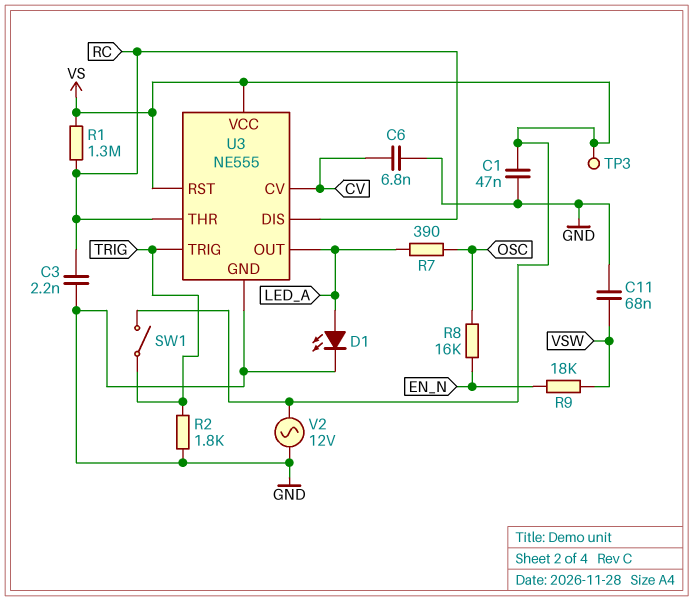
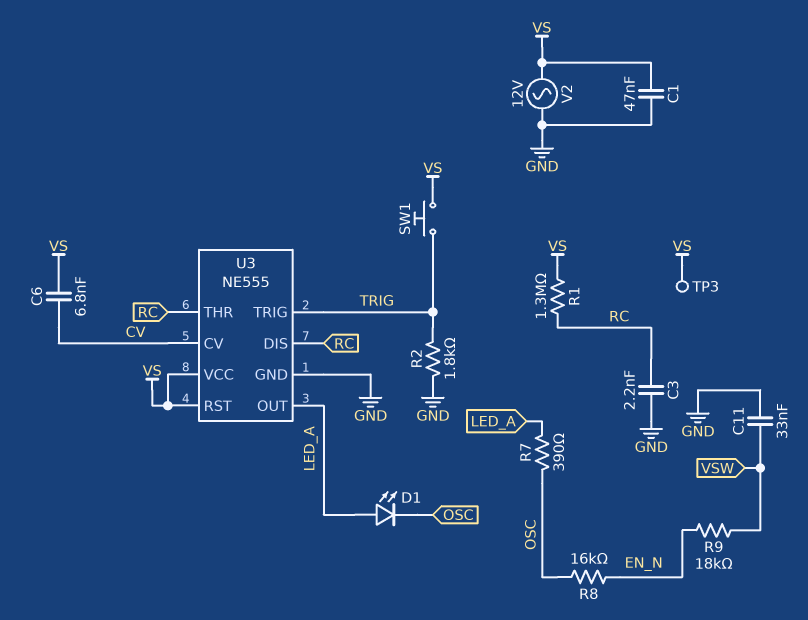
C6: 6.8nF (CV, GND) -> 6.8nF (CV, VS)
C11: 68nF (GND, VSW) -> 33nF (GND, VSW)
D1: LED (A LED_A, K GND) -> LED (A LED_A, K OSC)
SW1: switch (TRIG, VS) -> button (TRIG, VS)

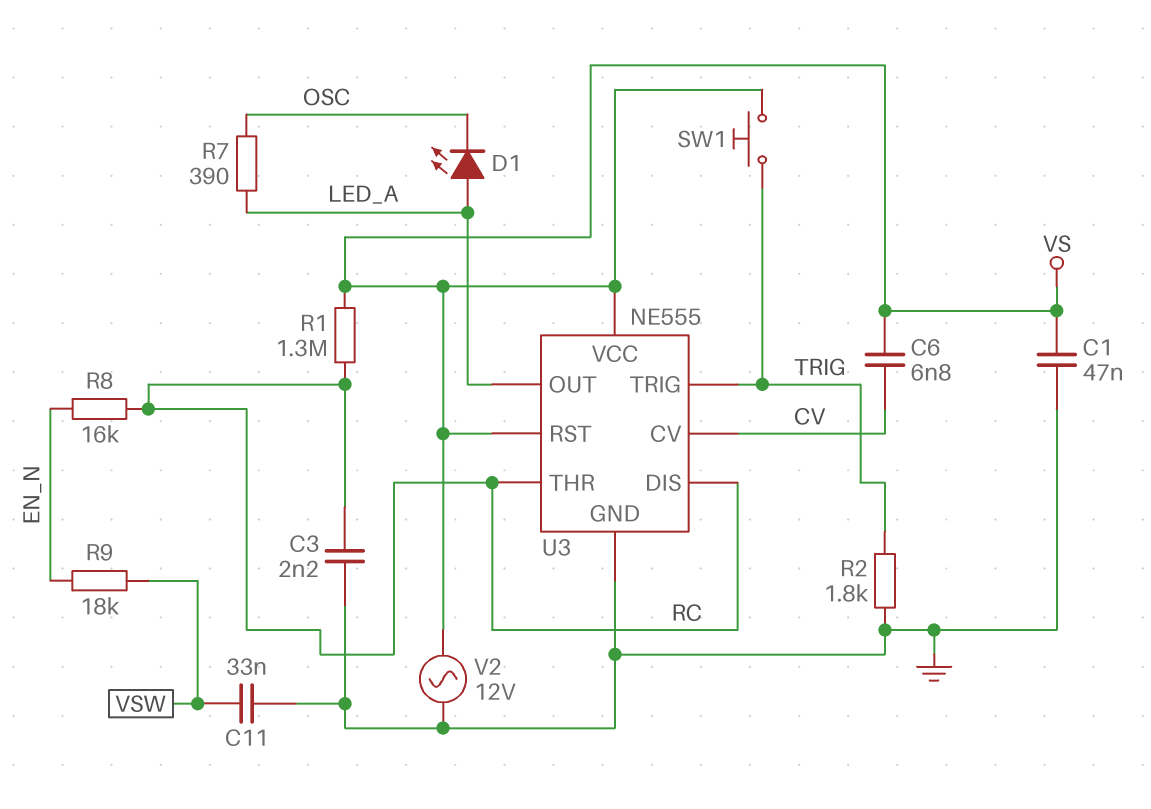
R8: 16k (EN_N, OSC) -> 16k (EN_N, RC)
TP3: test point (VS) -> none

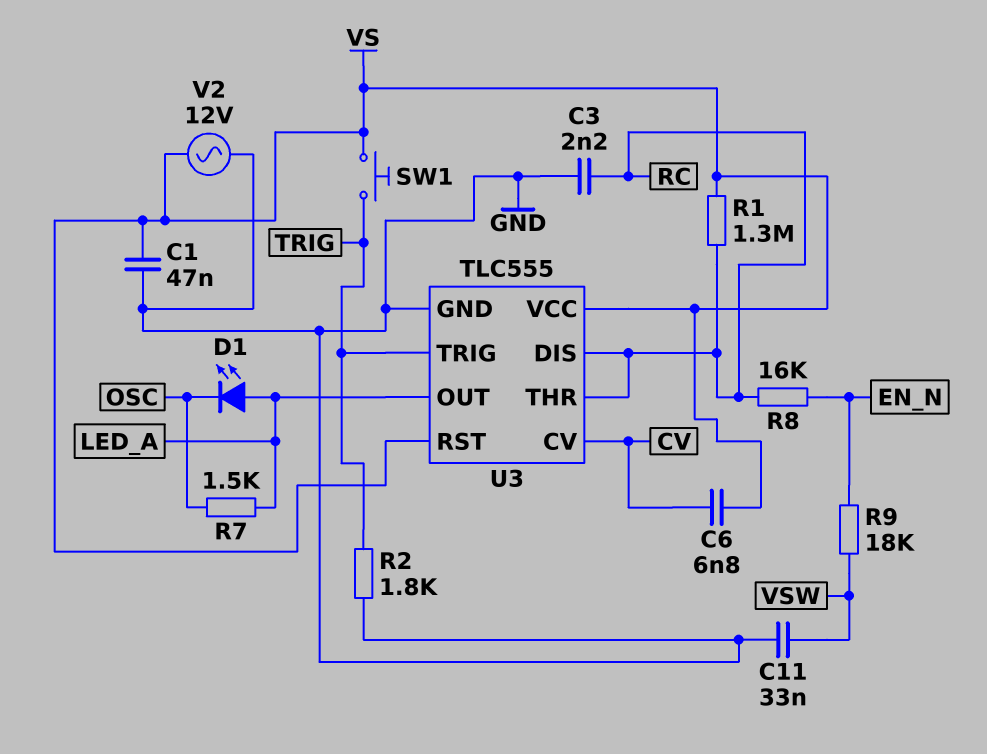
R7: 390 (LED_A, OSC) -> 1.5k (LED_A, OSC)
U3: NE555 -> TLC555

